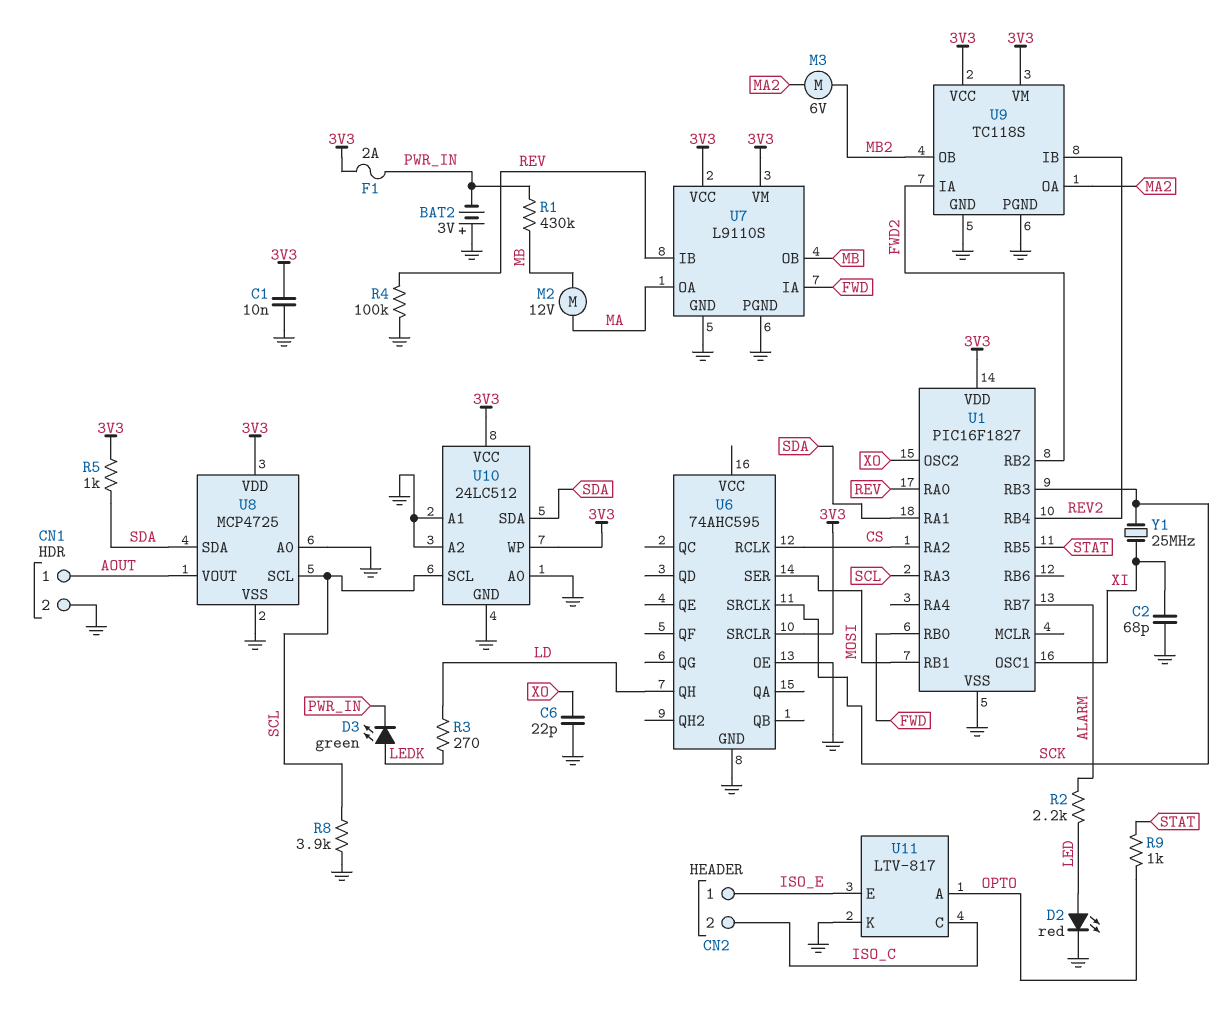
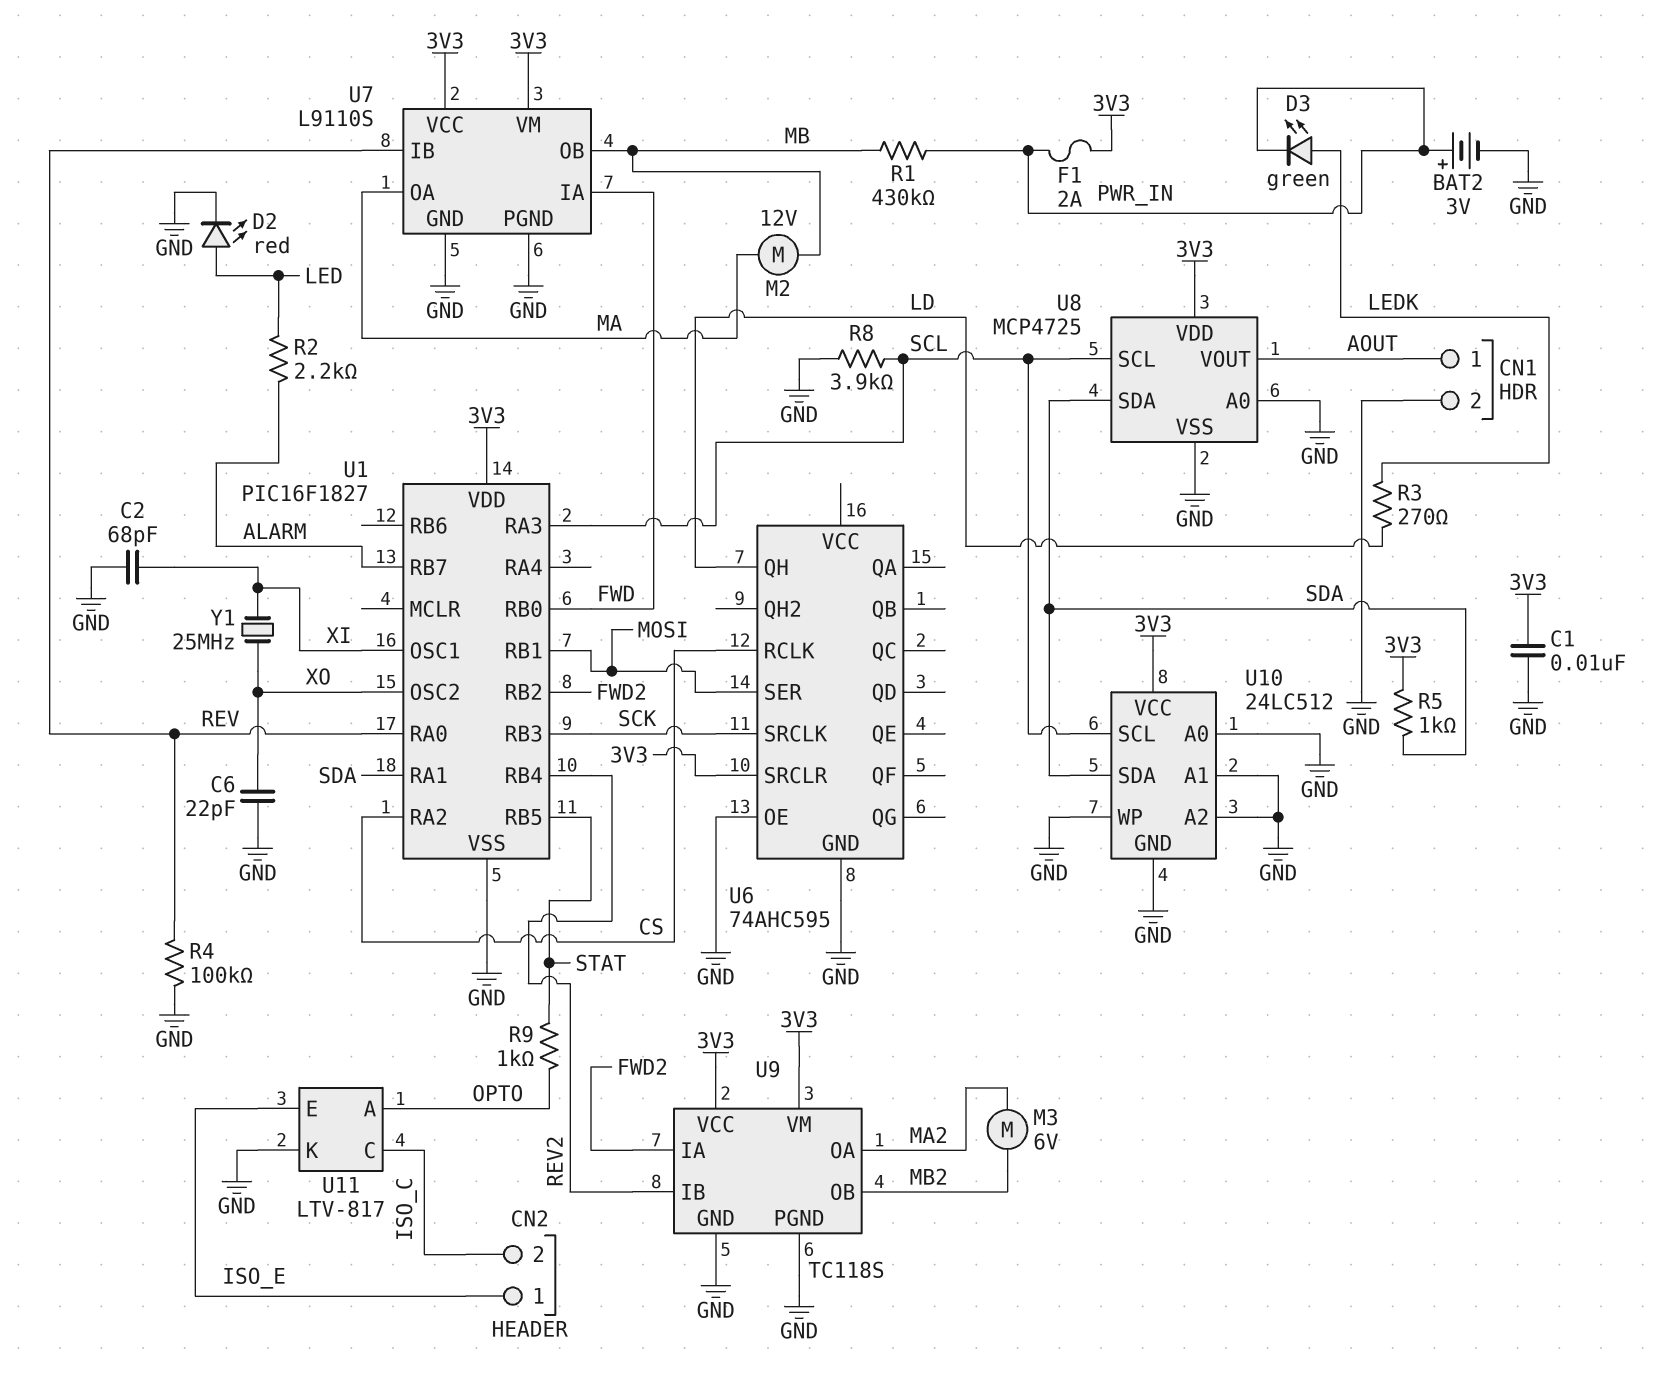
BAT2: 3V (plus GND, minus PWR_IN) -> 3V (plus PWR_IN, minus GND)
U10 pin WP: 3V3 -> GND
Y1: 25MHz (SCK, XI) -> 25MHz (XI, XO)

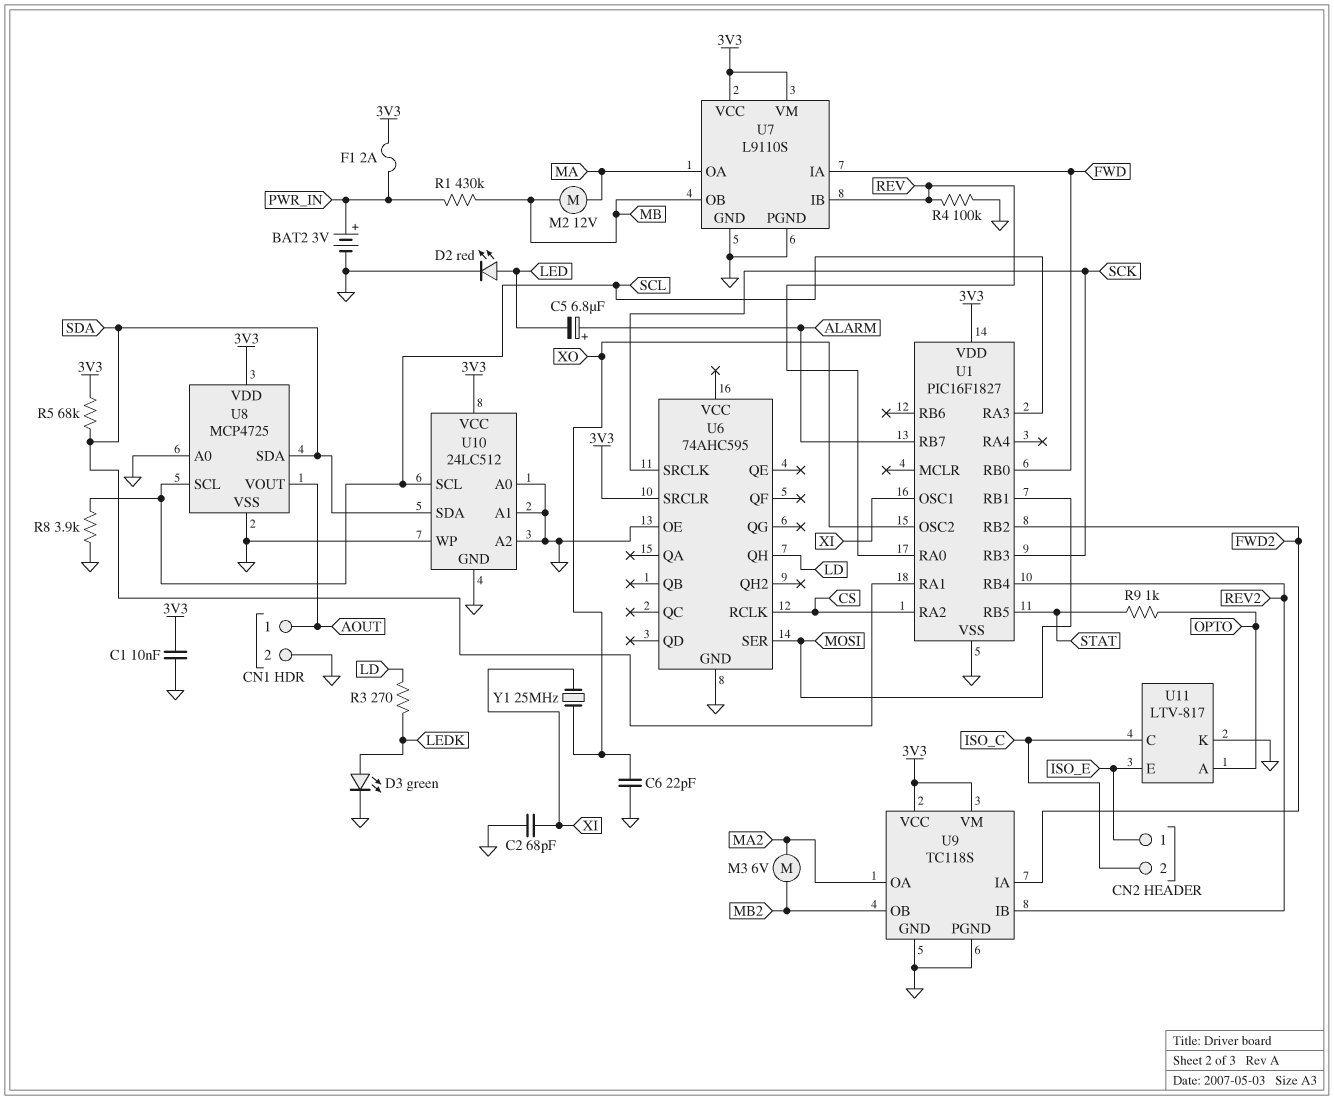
C5: none -> 6.8uF (plus ALARM, minus LED)
D3: LED green (A LEDK, K PWR_IN) -> LED green (A LEDK, K GND)
R2: 2.2k (ALARM, LED) -> none
R5: 1k (3V3, SDA) -> 68k (3V3, SDA)

